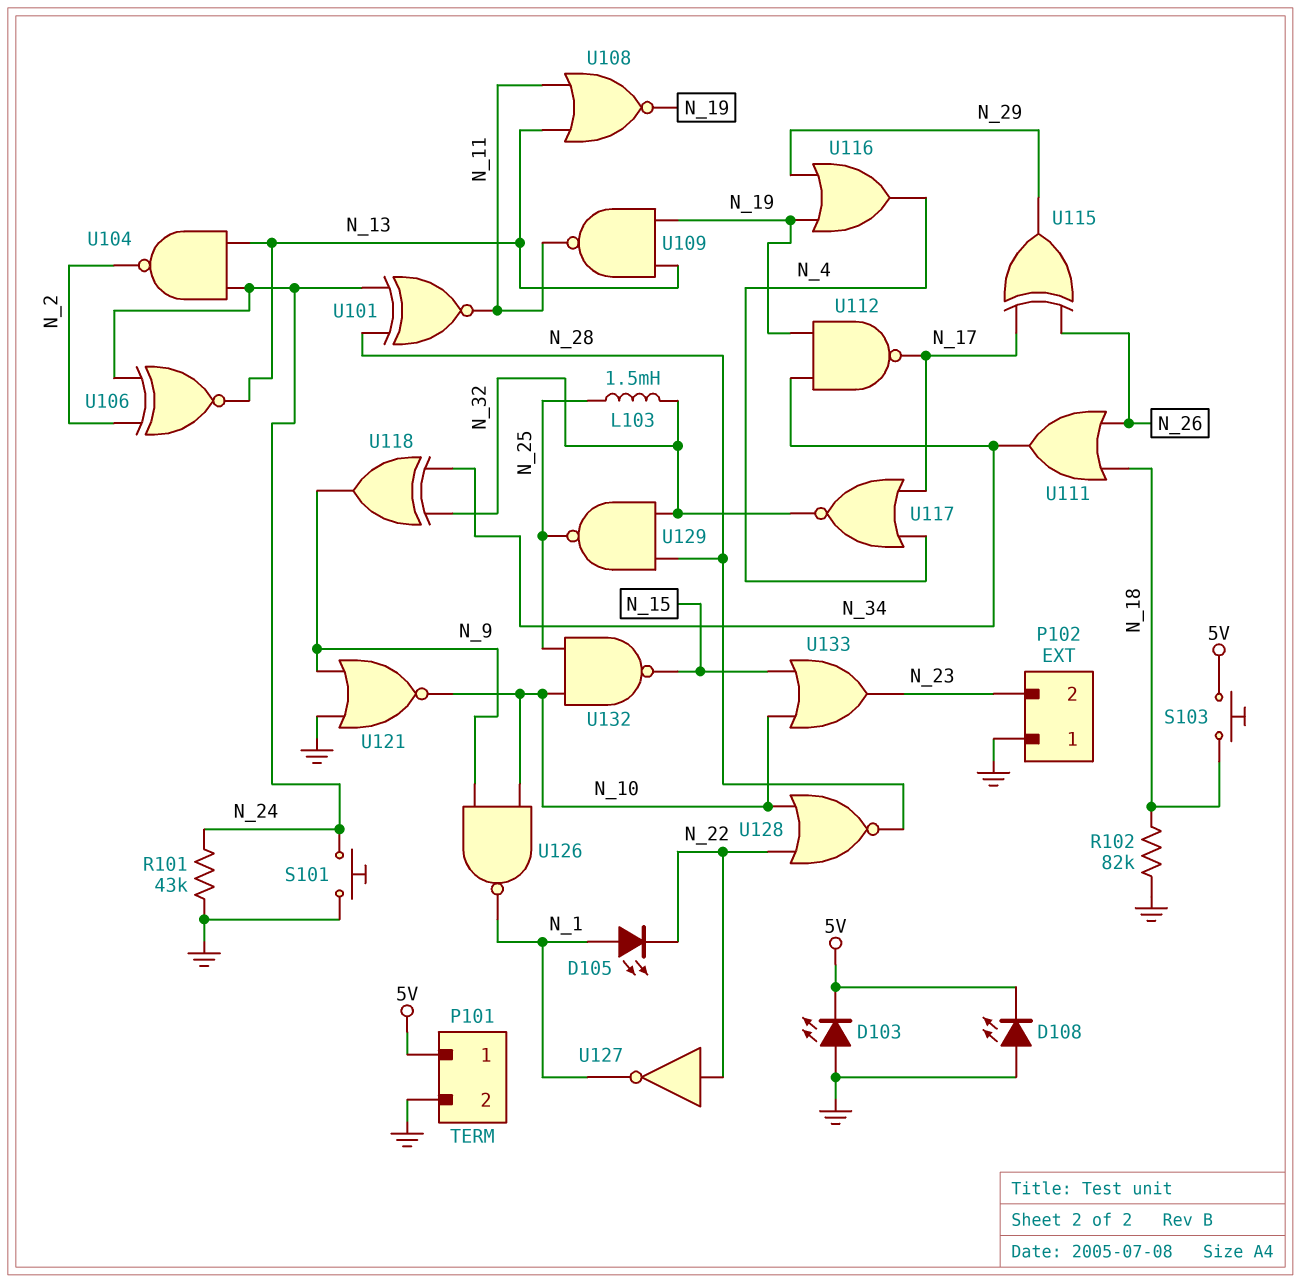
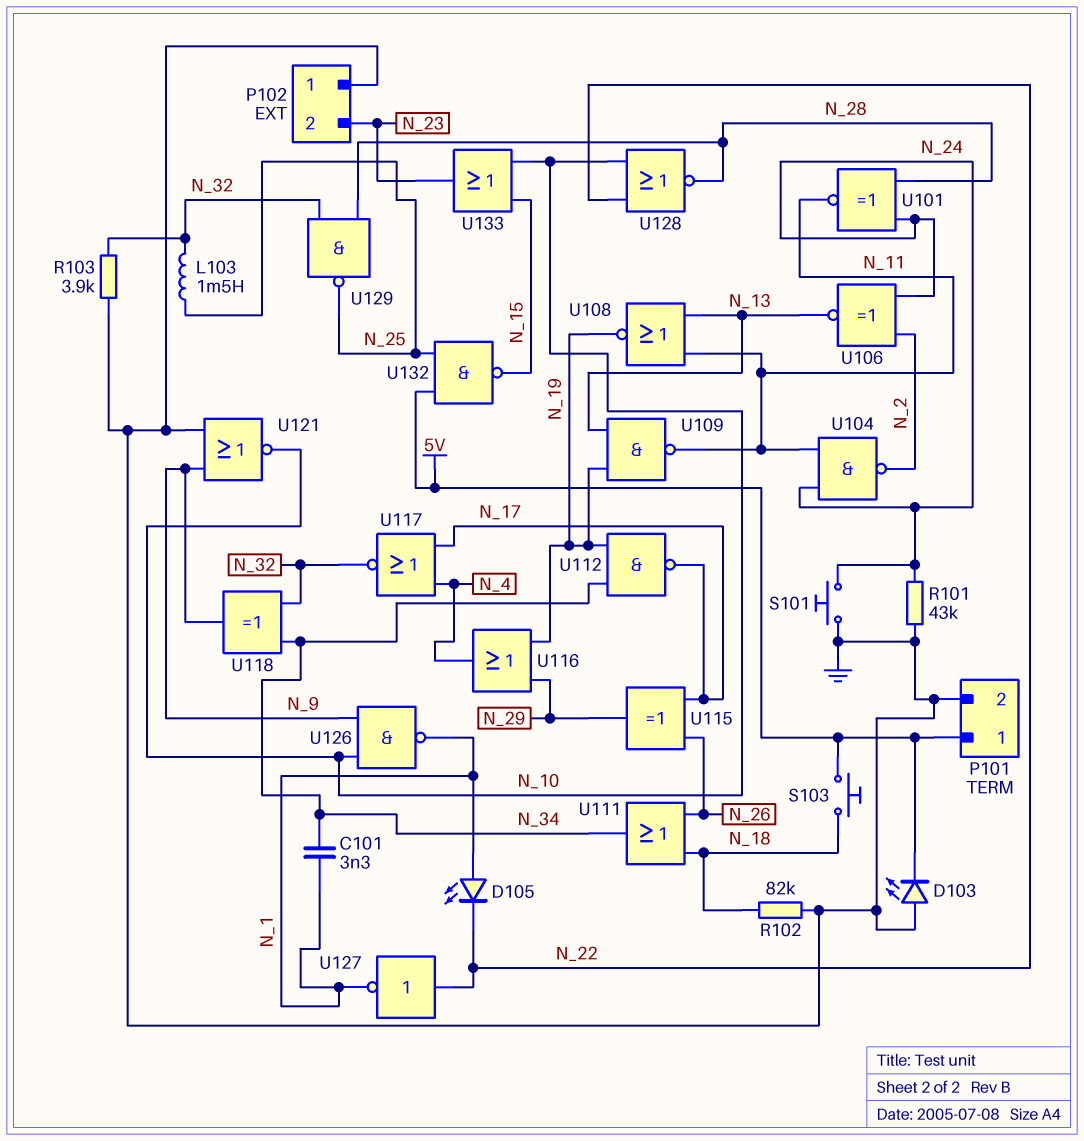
C101: none -> 3.3nF (N_1, N_34)
D108: LED (A GND, K 5V) -> none
R103: none -> 3.9k (GND, N_32)
U104: NAND (in N_13, in N_24, out N_2) -> NAND (in N_11, in N_24, out N_2)
U132: NAND (in N_10, in N_25, out N_15) -> NAND (in 5V, in N_25, out N_15)

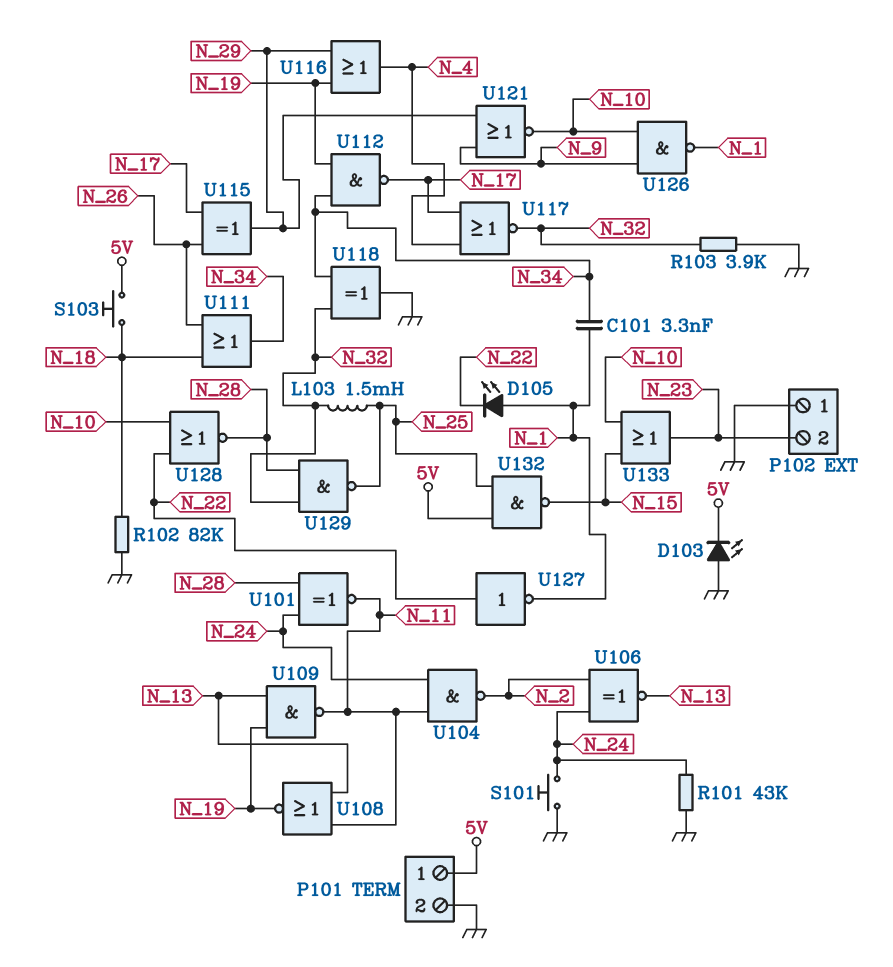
U118: XOR (in N_32, in N_34, out N_9) -> XOR (in N_32, in N_34, out GND)
U121: NOR (in GND, in N_9, out N_10) -> NOR (in N_9, in N_29, out N_10)

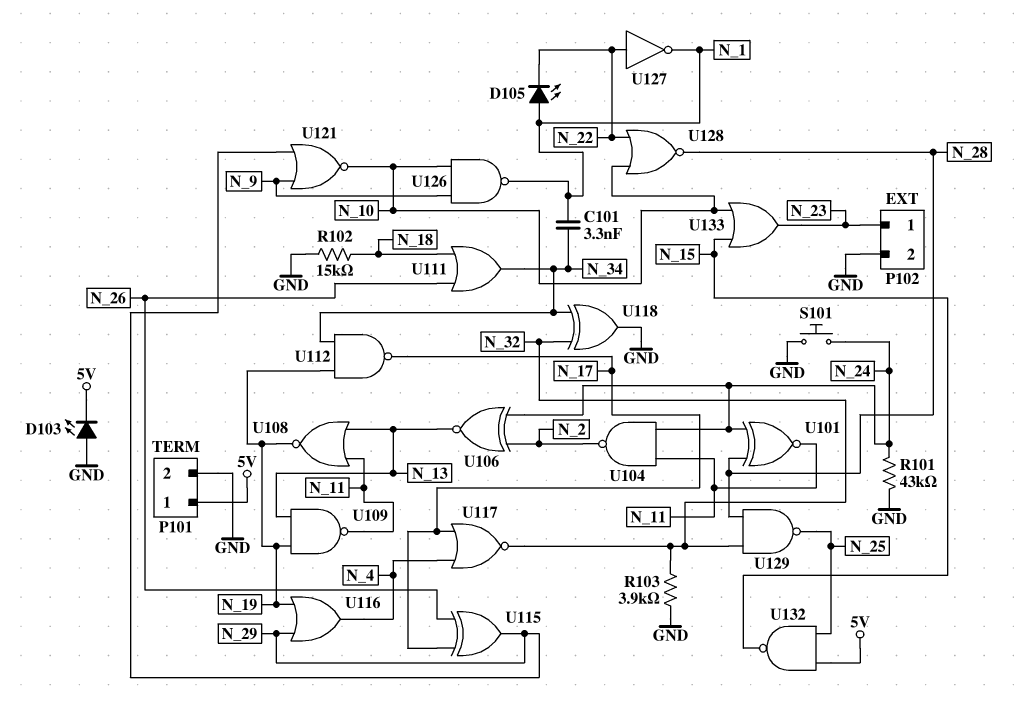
L103: 1.5mH (N_25, N_32) -> none
P102 pin 1: GND -> N_23
P102 pin 2: N_23 -> GND
R102: 82k (GND, N_18) -> 15k (GND, N_18)
S103: button (5V, N_18) -> none

